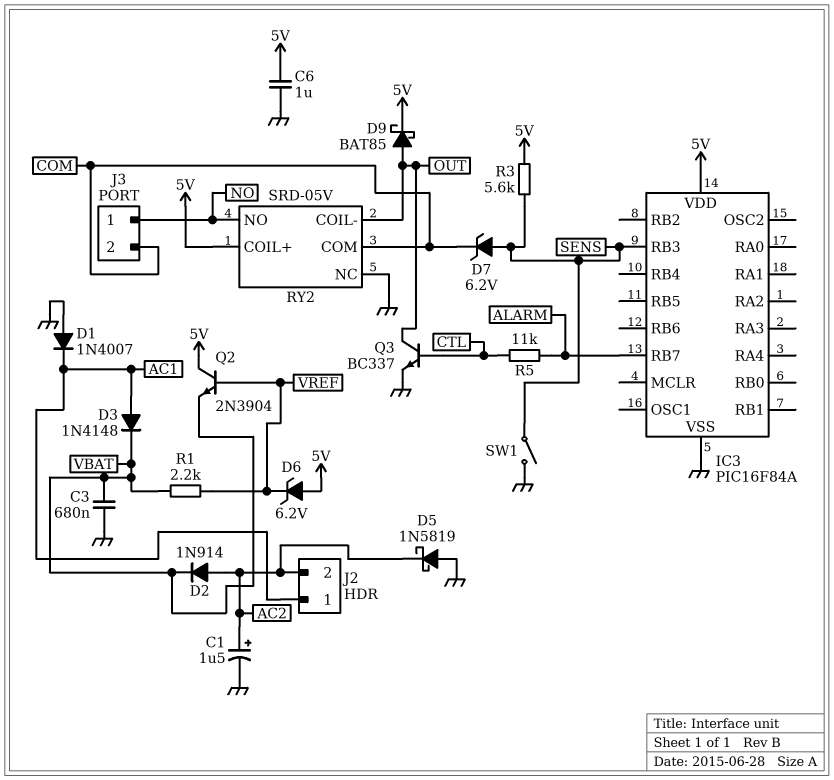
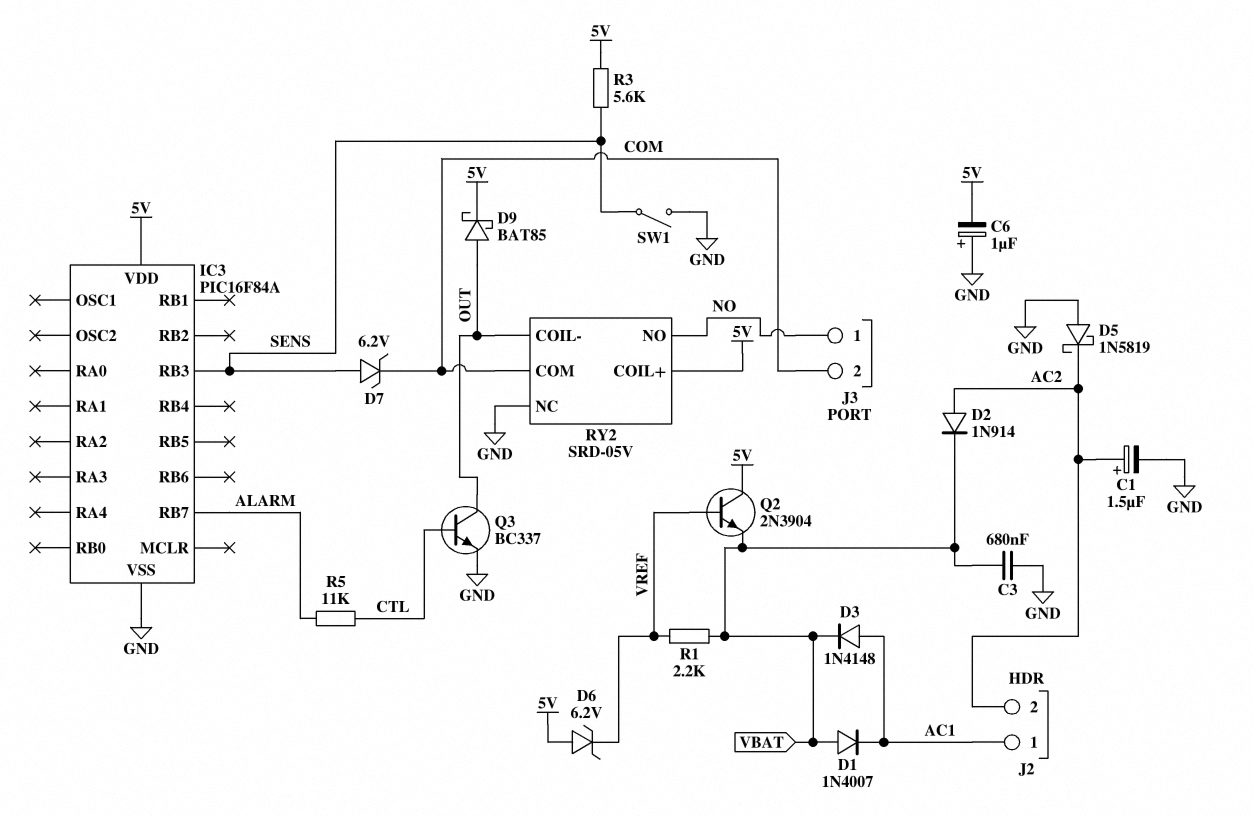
C6: 1uF (5V, GND) -> 1uF (plus GND, minus 5V)
D1: diode 1N4007 (A GND, K AC1) -> diode 1N4007 (A VBAT, K AC1)

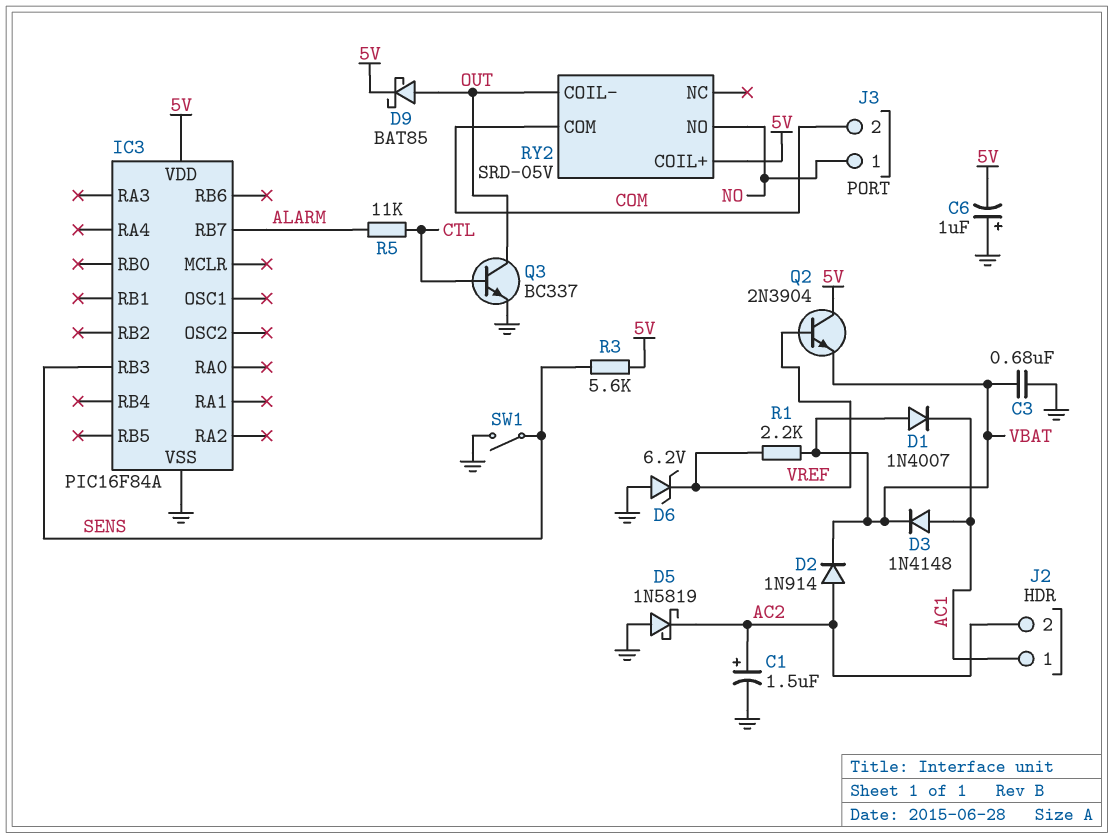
D6: zener 6.2V (A 5V, K VREF) -> zener 6.2V (A GND, K VREF)
D7: zener 6.2V (A SENS, K COM) -> none
RY2 pin NC: GND -> none

